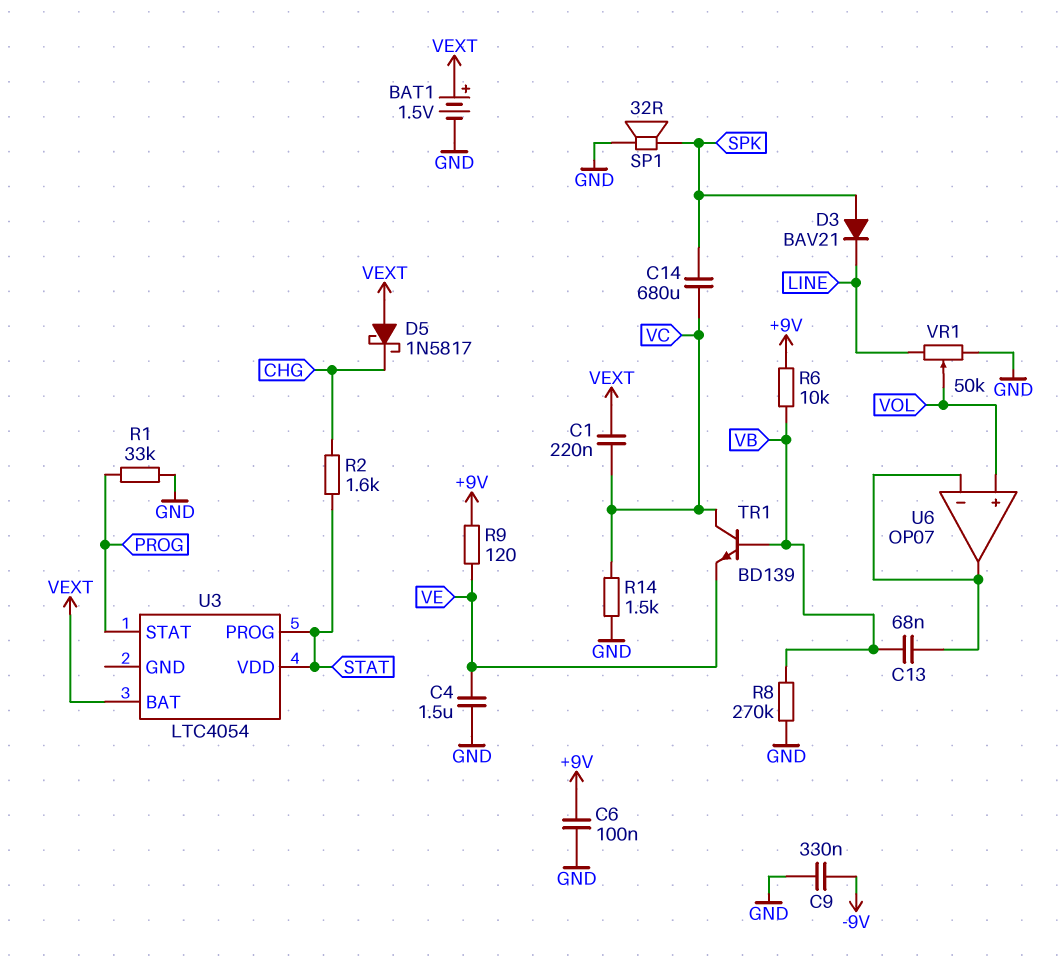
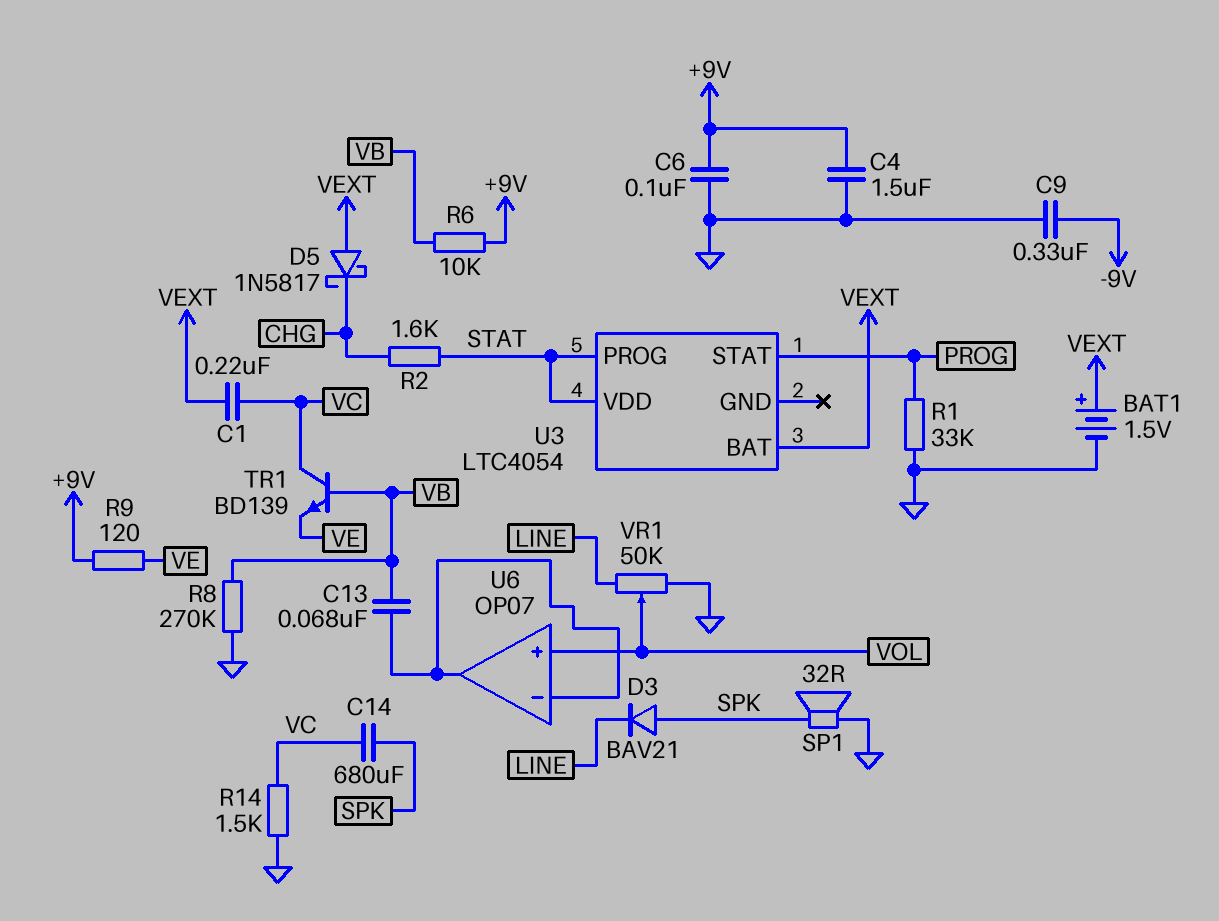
C4: 1.5uF (GND, VE) -> 1.5uF (+9V, GND)

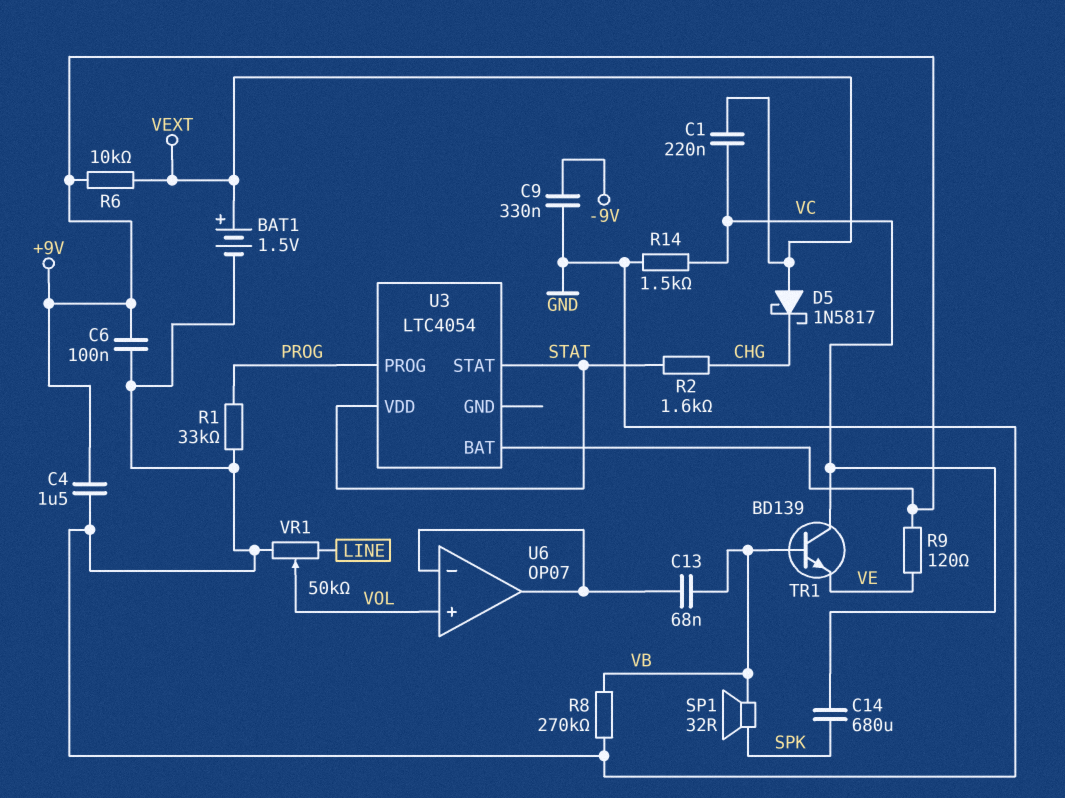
D3: diode BAV21 (A SPK, K LINE) -> none
R6: 10k (+9V, VB) -> 10k (+9V, VEXT)
SP1: speaker 32R (GND, SPK) -> speaker 32R (SPK, VB)
U3 pin BAT: VEXT -> +9V
U3 pin PROG: STAT -> PROG
U3 pin STAT: PROG -> STAT

